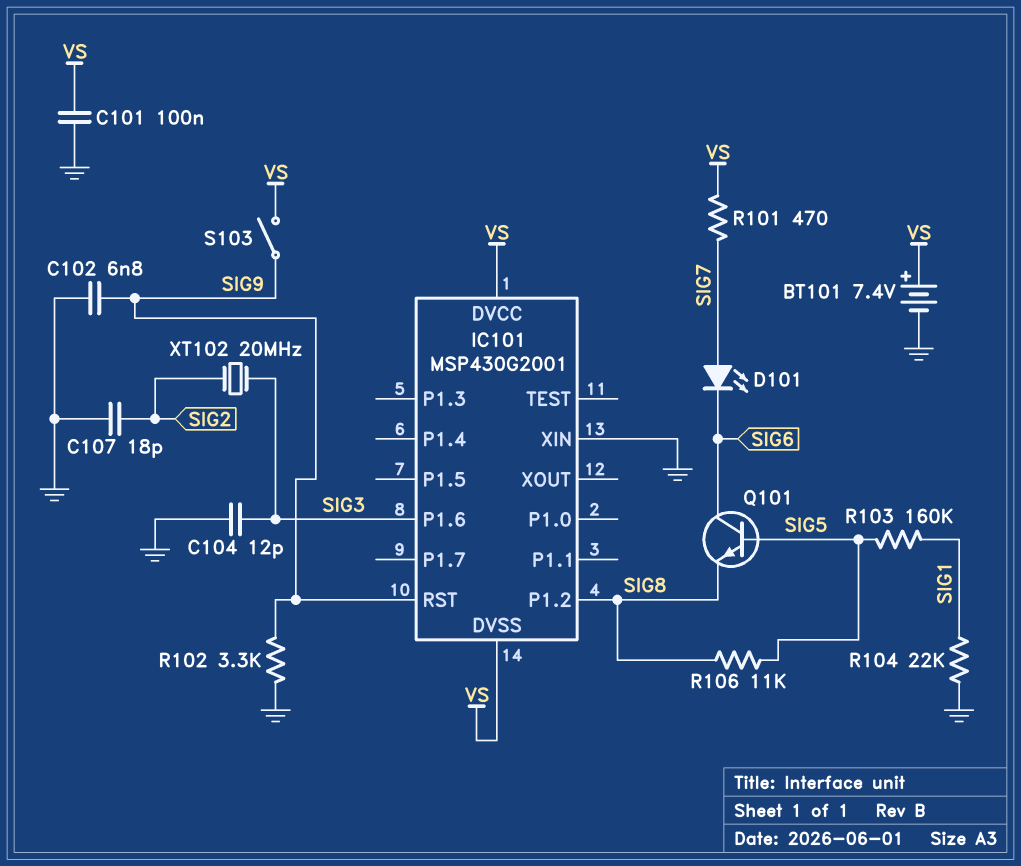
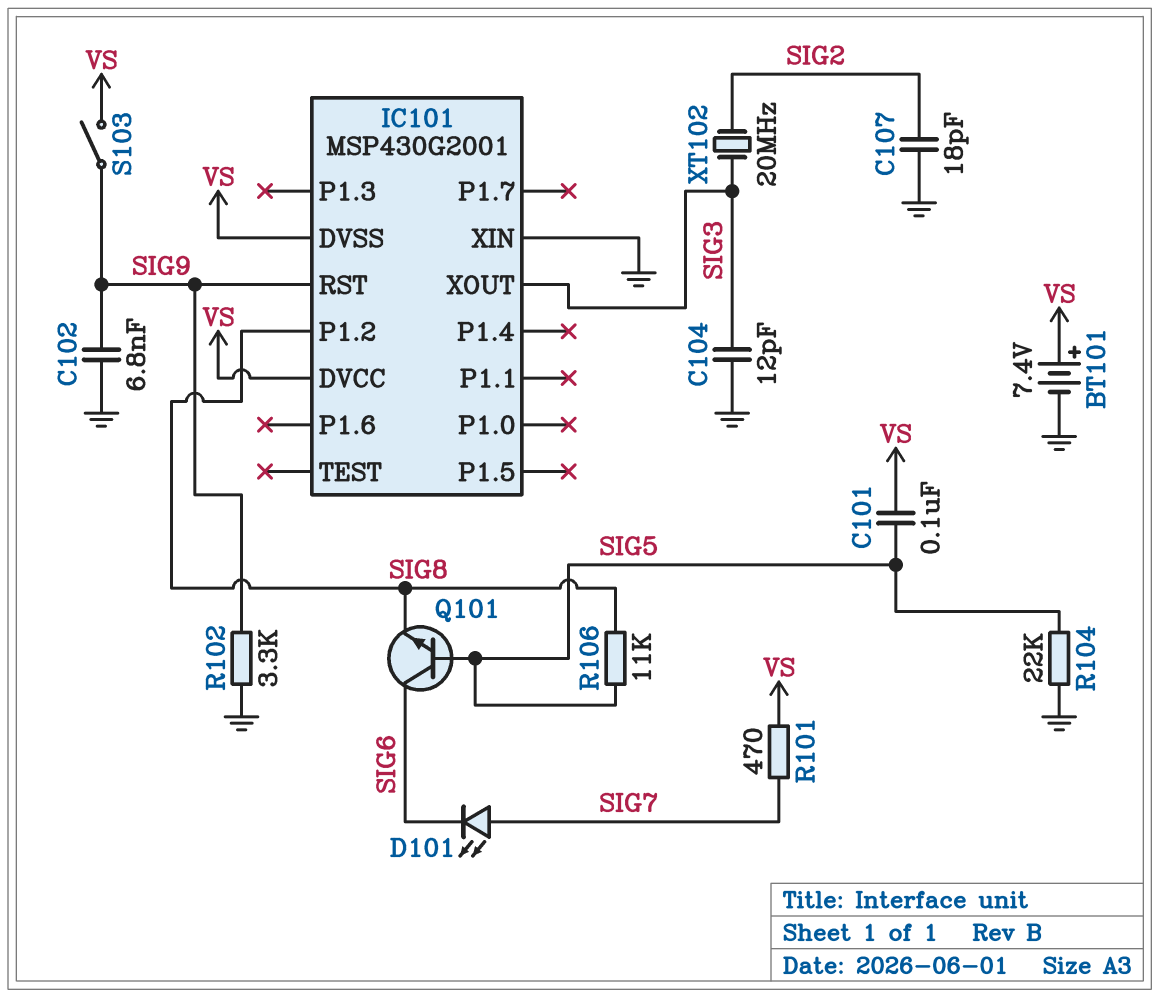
C101: 100nF (GND, VS) -> 100nF (SIG5, VS)
IC101 pin P1.6: SIG3 -> none
IC101 pin XOUT: none -> SIG3
R103: 160k (SIG1, SIG5) -> none
R104: 22k (GND, SIG1) -> 22k (GND, SIG5)

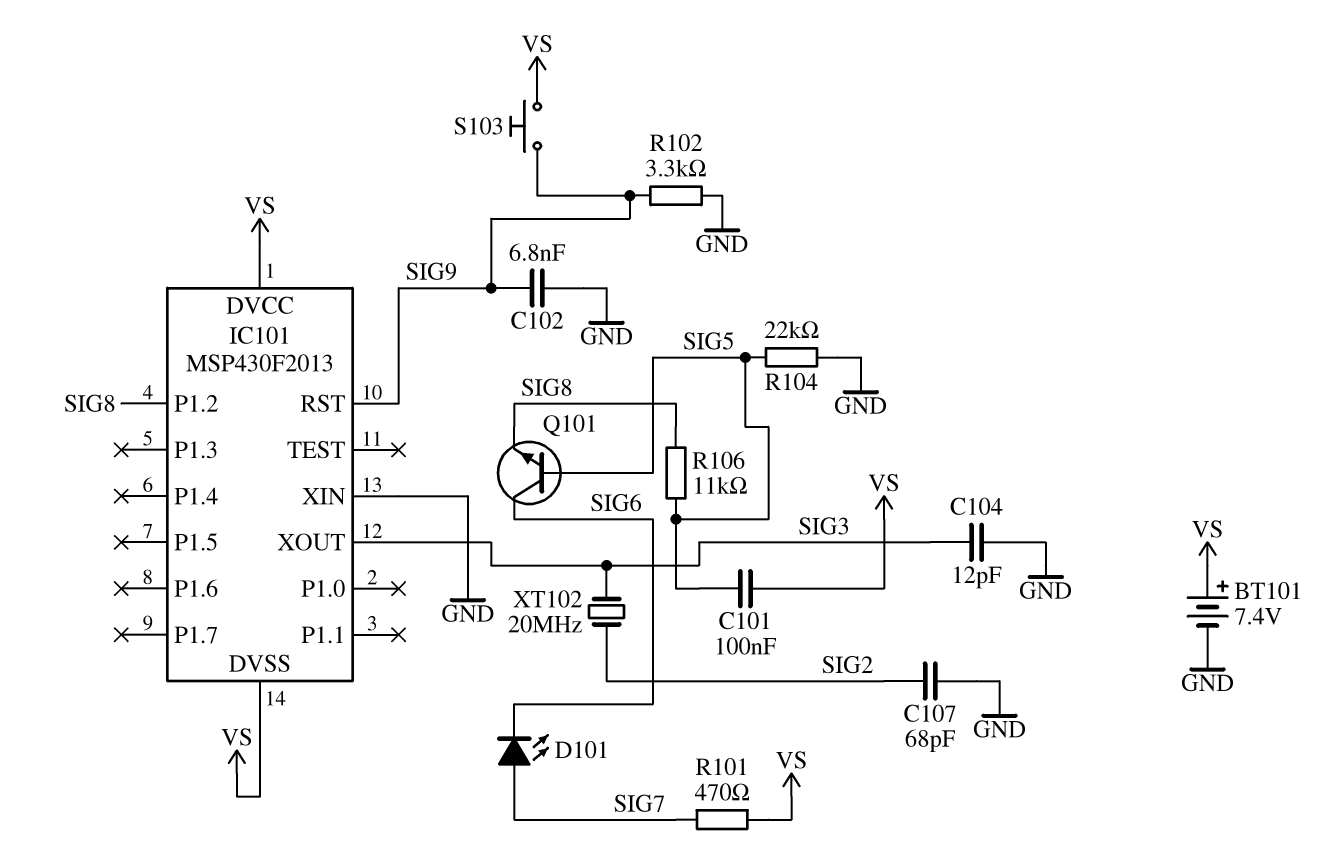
C107: 18pF (GND, SIG2) -> 68pF (GND, SIG2)
IC101: MSP430G2001 -> MSP430F2013
S103: switch (SIG9, VS) -> button (SIG9, VS)

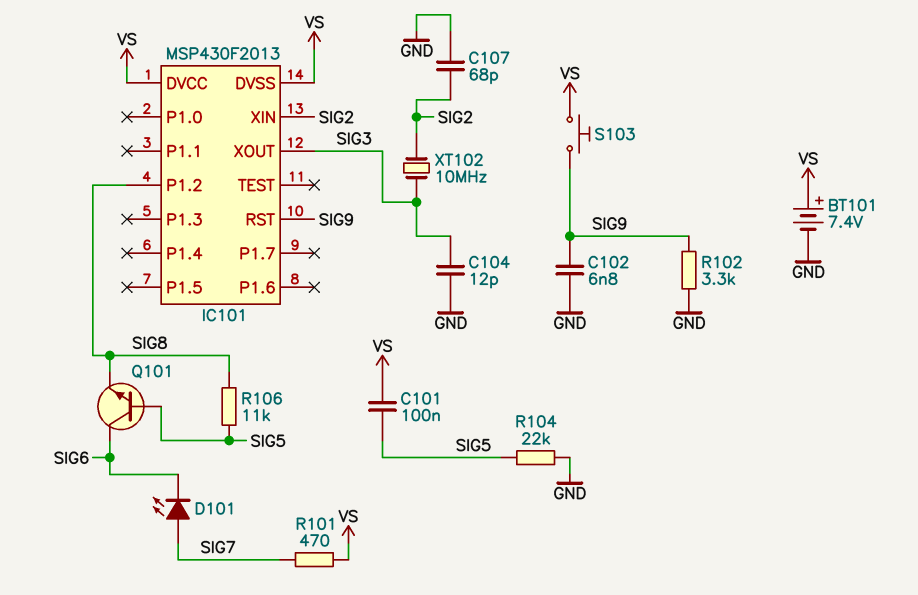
IC101 pin XIN: GND -> SIG2
XT102: 20MHz (SIG2, SIG3) -> 10MHz (SIG2, SIG3)

